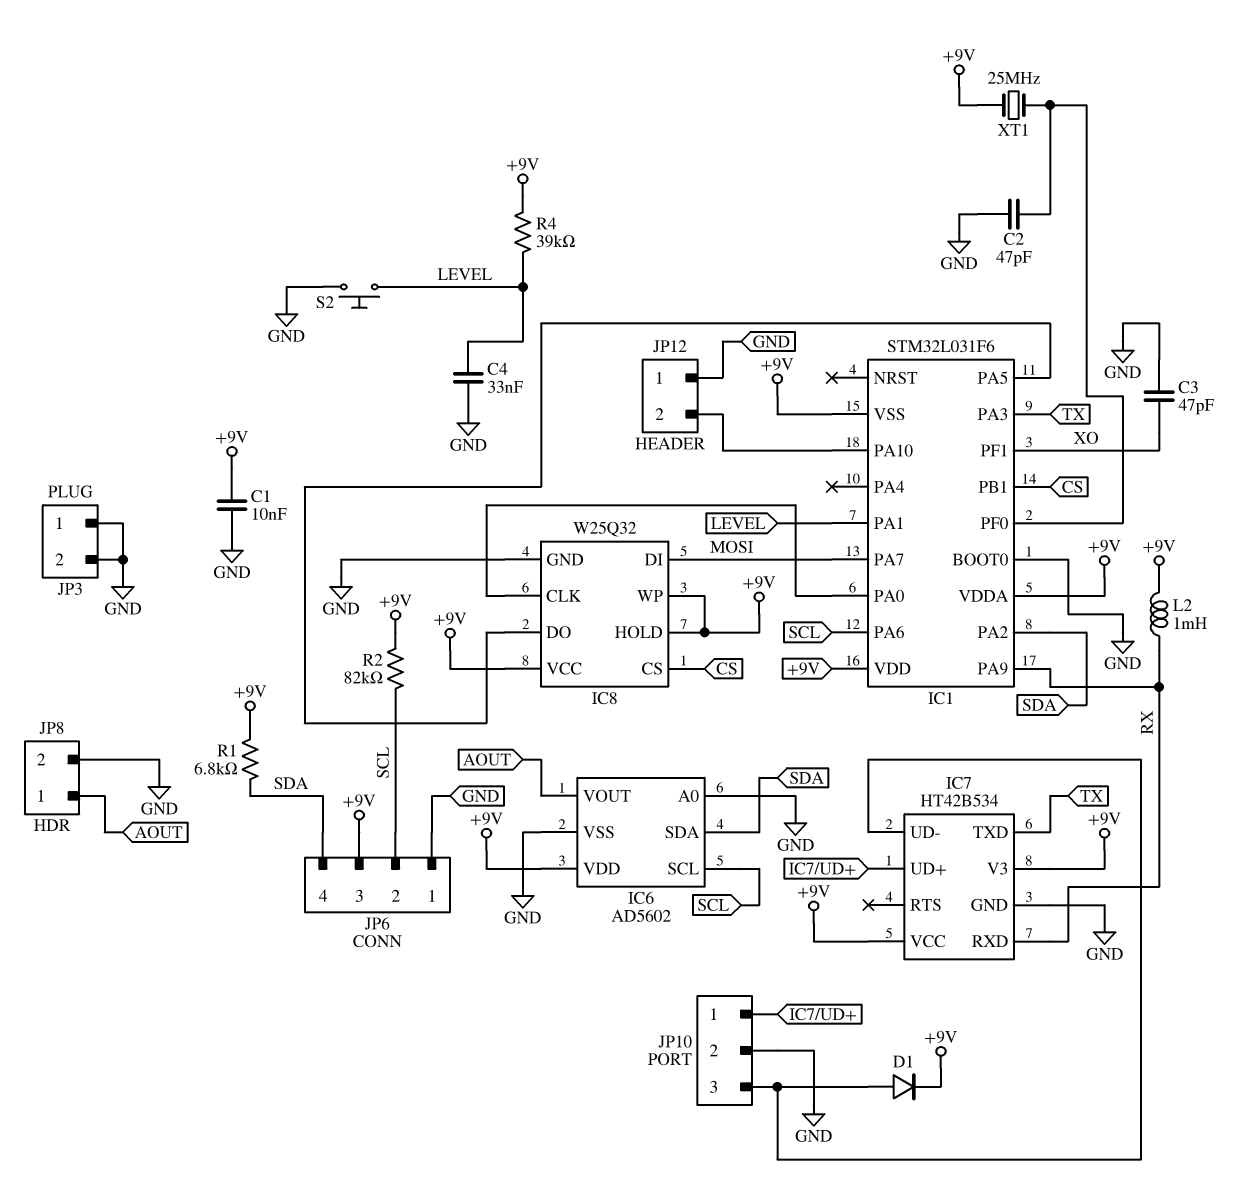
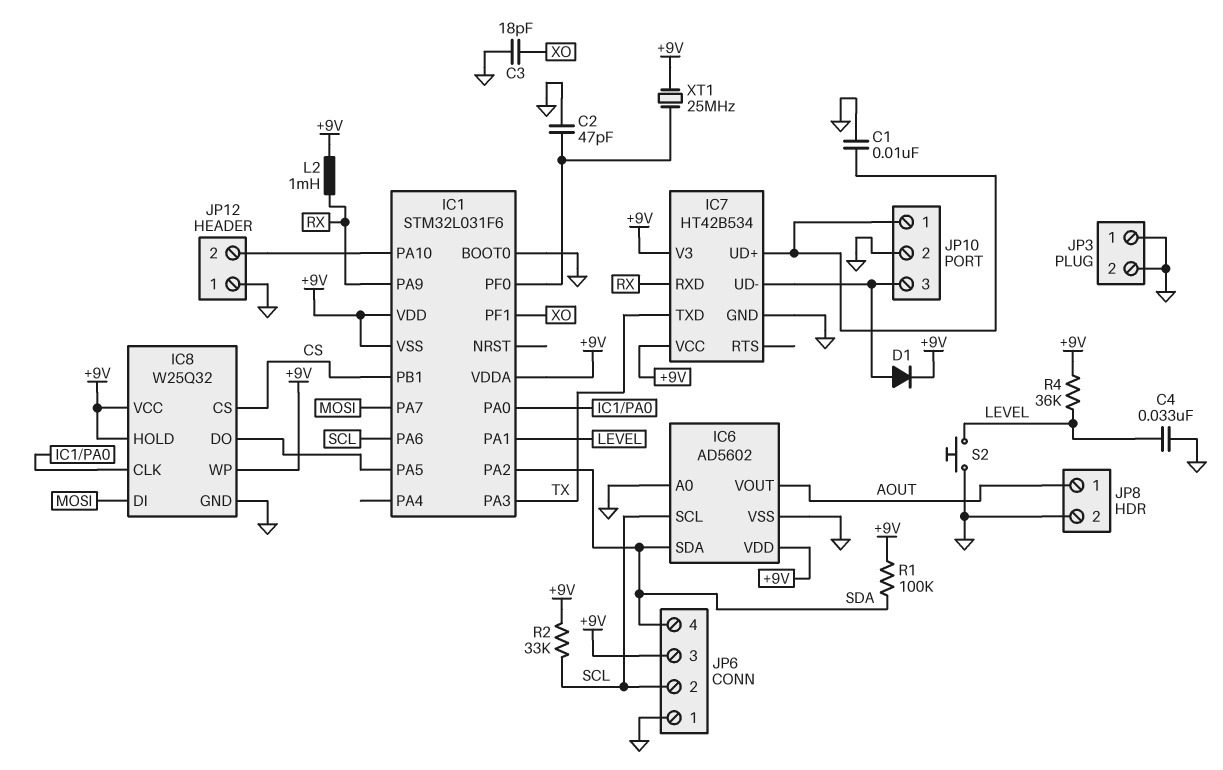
C1: 10nF (+9V, GND) -> 10nF (GND, IC7/UD+)
C3: 47pF (GND, XO) -> 18pF (GND, XO)
R1: 6.8k (+9V, SDA) -> 100k (+9V, SDA)
R2: 82k (+9V, SCL) -> 33k (+9V, SCL)
R4: 39k (+9V, LEVEL) -> 36k (+9V, LEVEL)

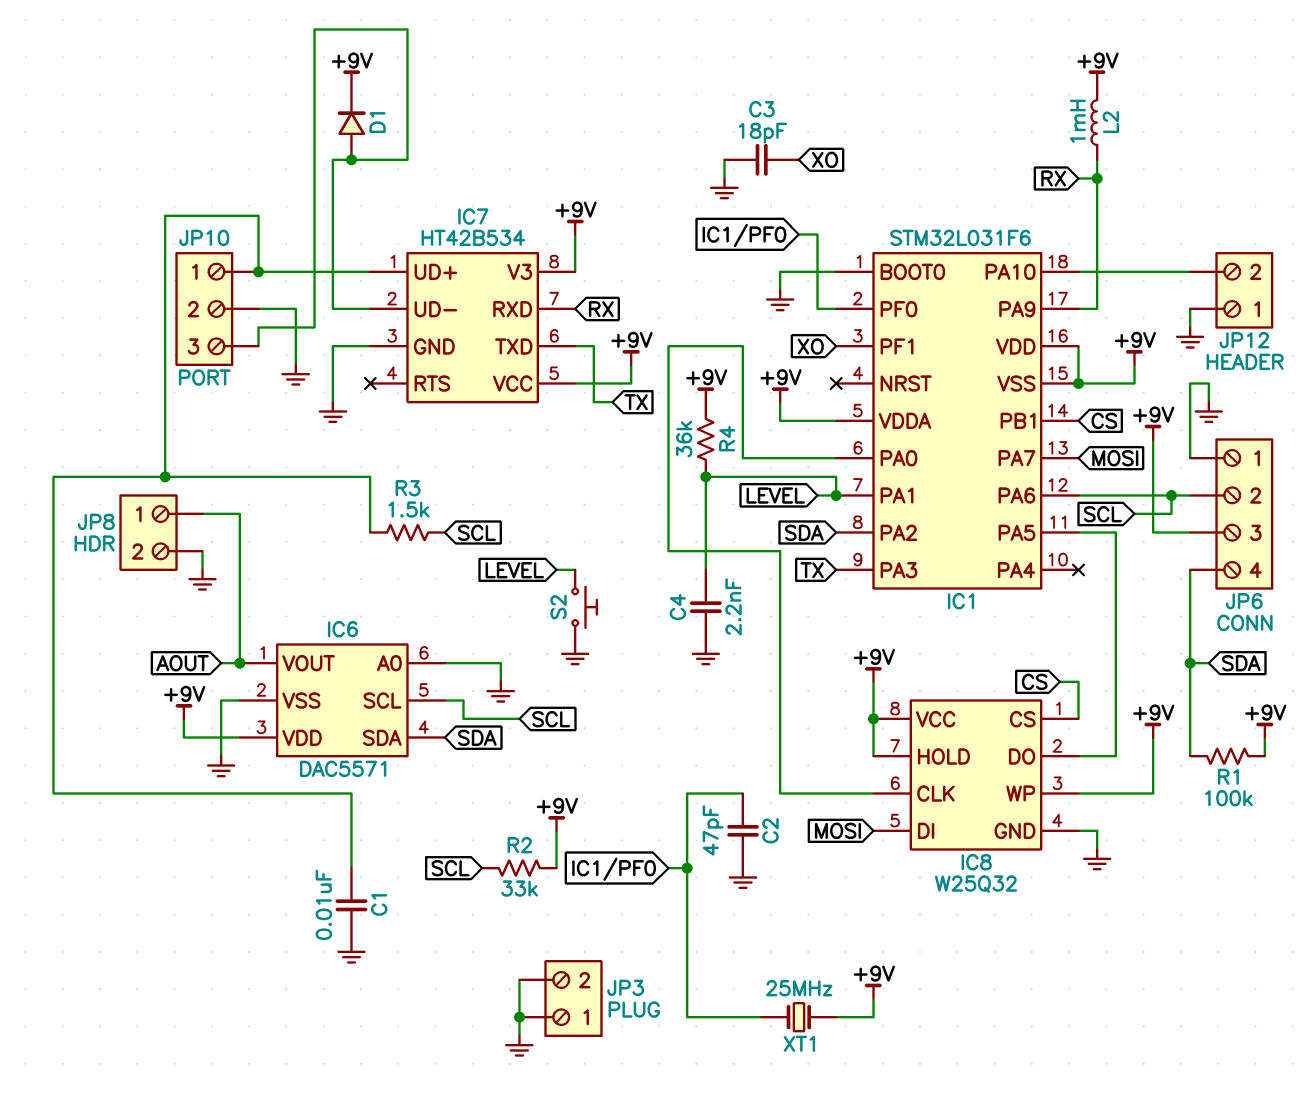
C4: 33nF (GND, LEVEL) -> 2.2nF (GND, LEVEL)
IC6: AD5602 -> DAC5571
R3: none -> 1.5k (IC7/UD+, SCL)

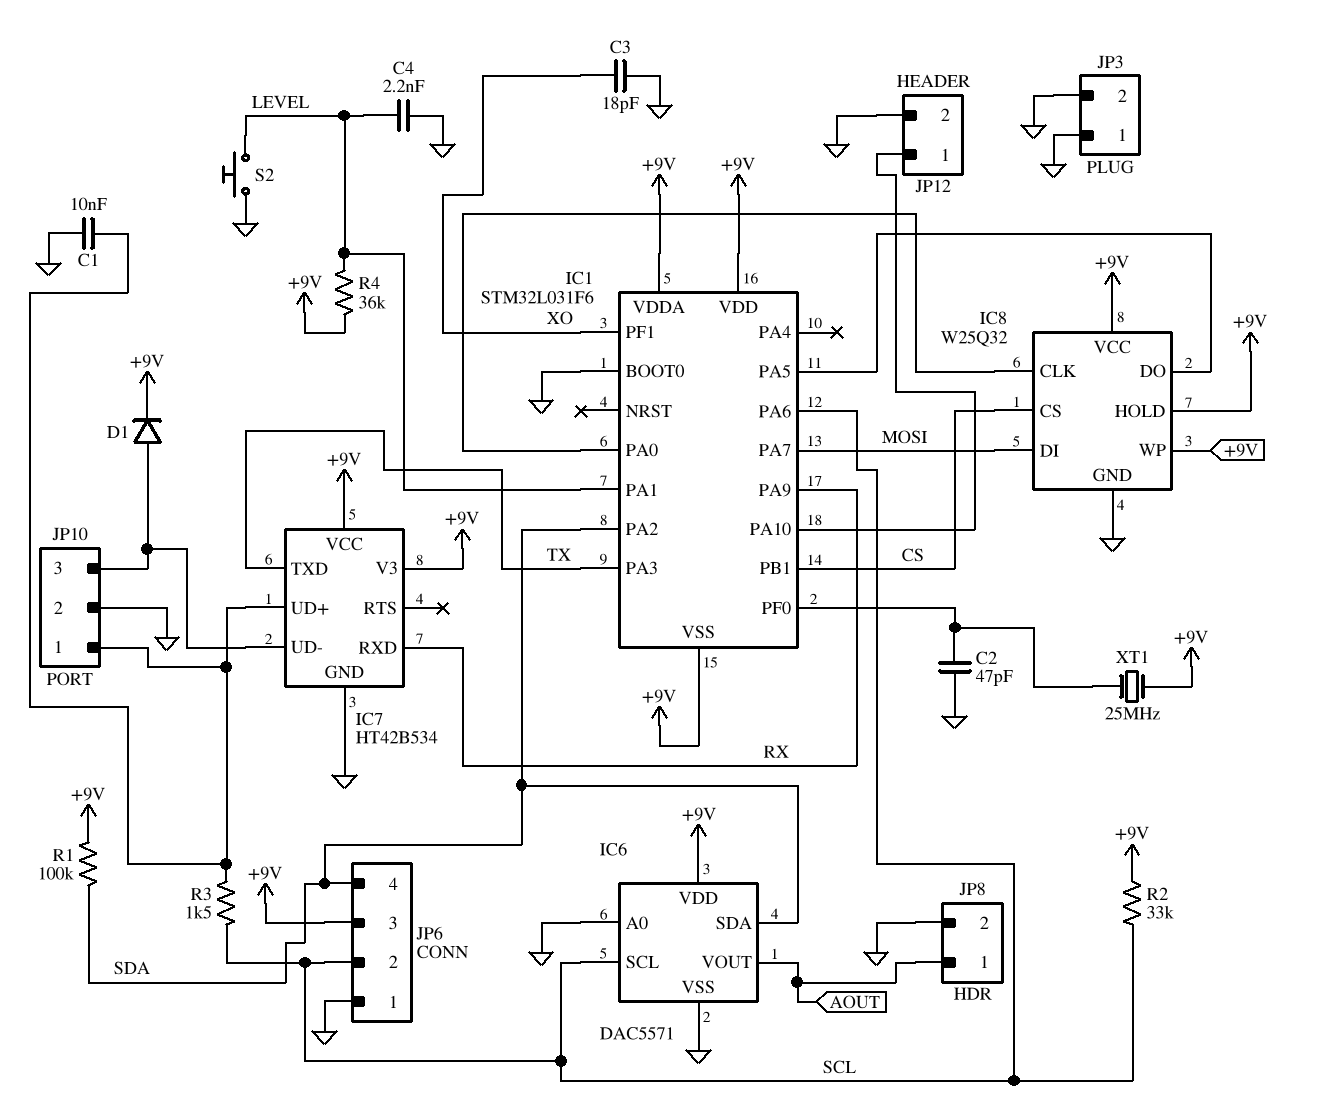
JP12 pin 1: GND -> IC1/PA10
JP12 pin 2: IC1/PA10 -> GND
L2: 1mH (+9V, RX) -> none

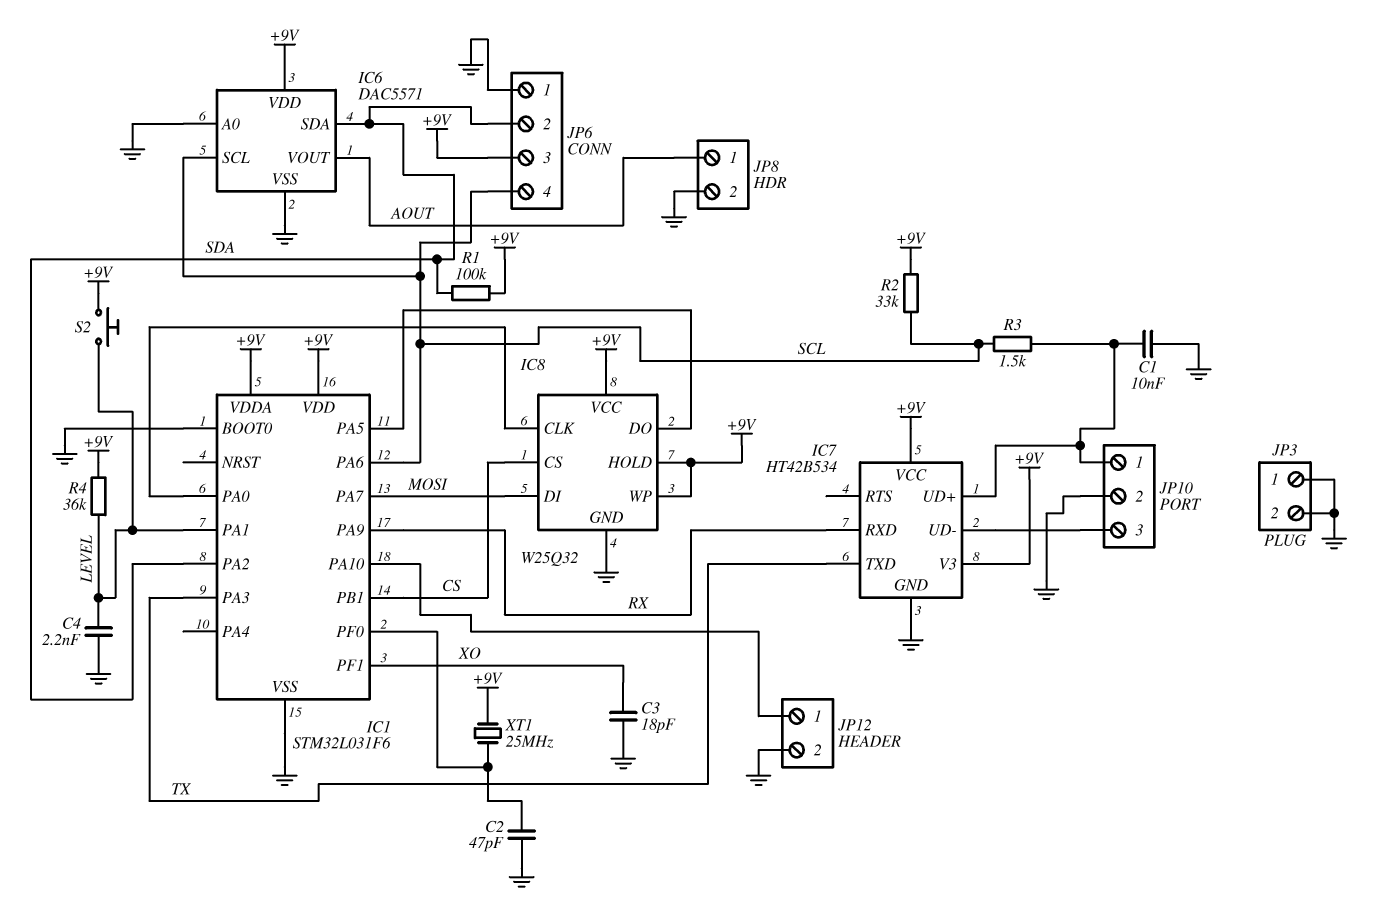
D1: diode (A IC7/UD-, K +9V) -> none
IC1 pin VSS: +9V -> GND
JP6 pin 2: SCL -> SDA
JP6 pin 4: SDA -> SCL
S2: button (GND, LEVEL) -> button (+9V, LEVEL)

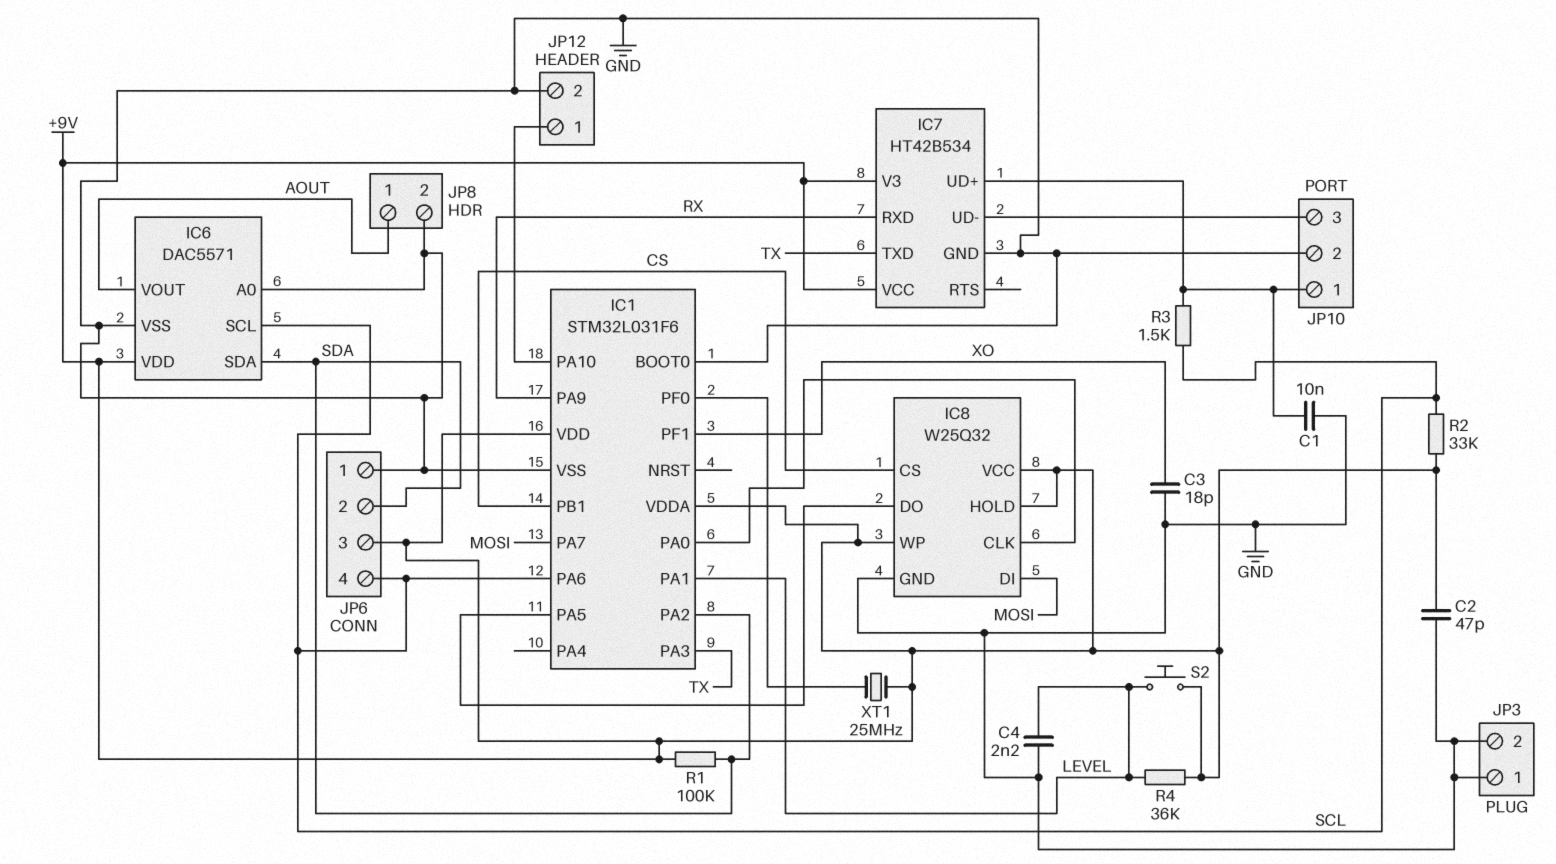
C2: 47pF (GND, IC1/PF0) -> 47pF (+9V, GND)

